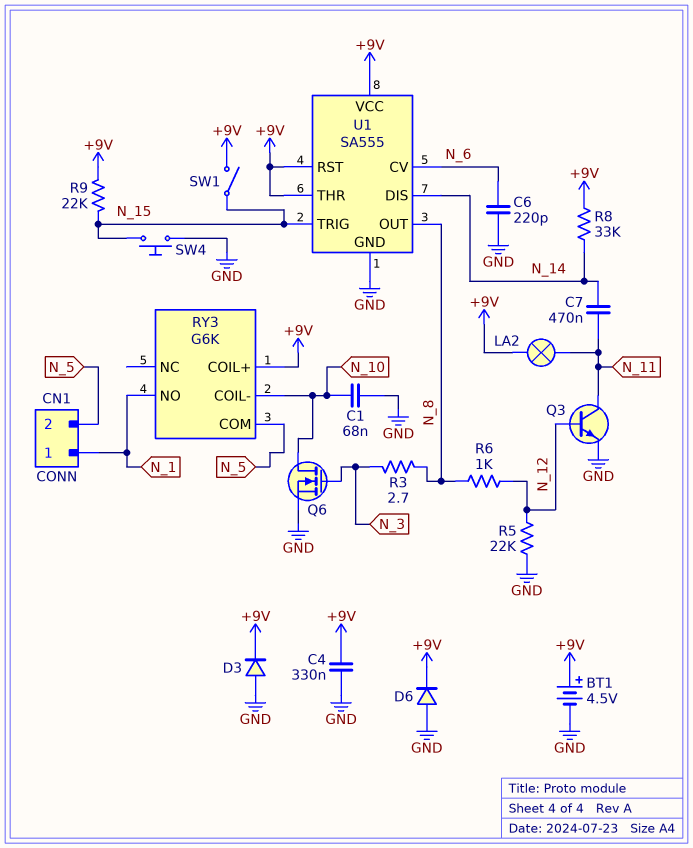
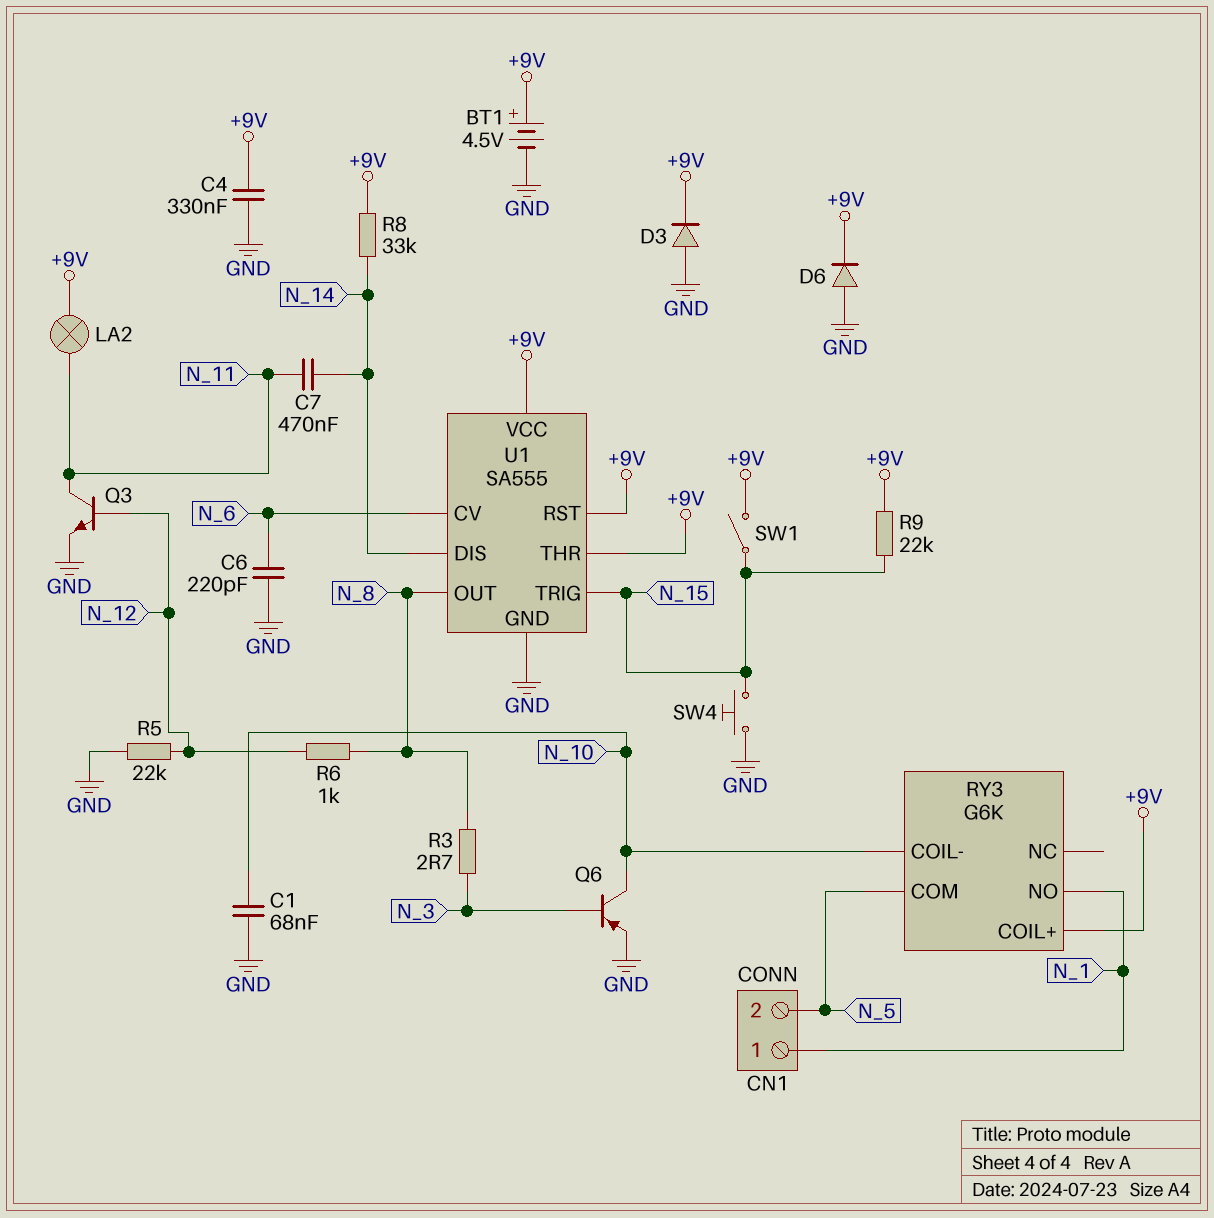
Q6: NMOS (G N_3, D N_10, S GND) -> PNP (B N_3, C N_10, E GND)

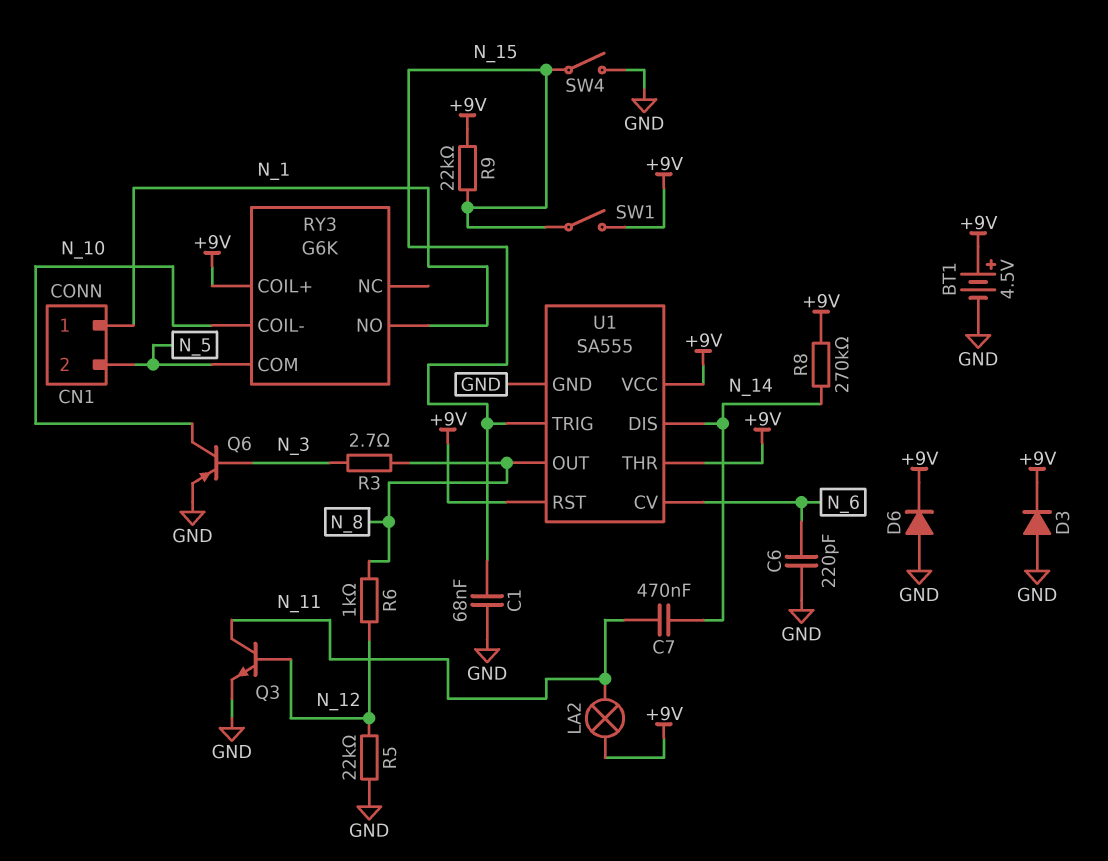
C1: 68nF (GND, N_10) -> 68nF (GND, N_15)
C4: 330nF (+9V, GND) -> none
R8: 33k (+9V, N_14) -> 270k (+9V, N_14)
SW4: button (GND, N_15) -> switch (GND, N_15)

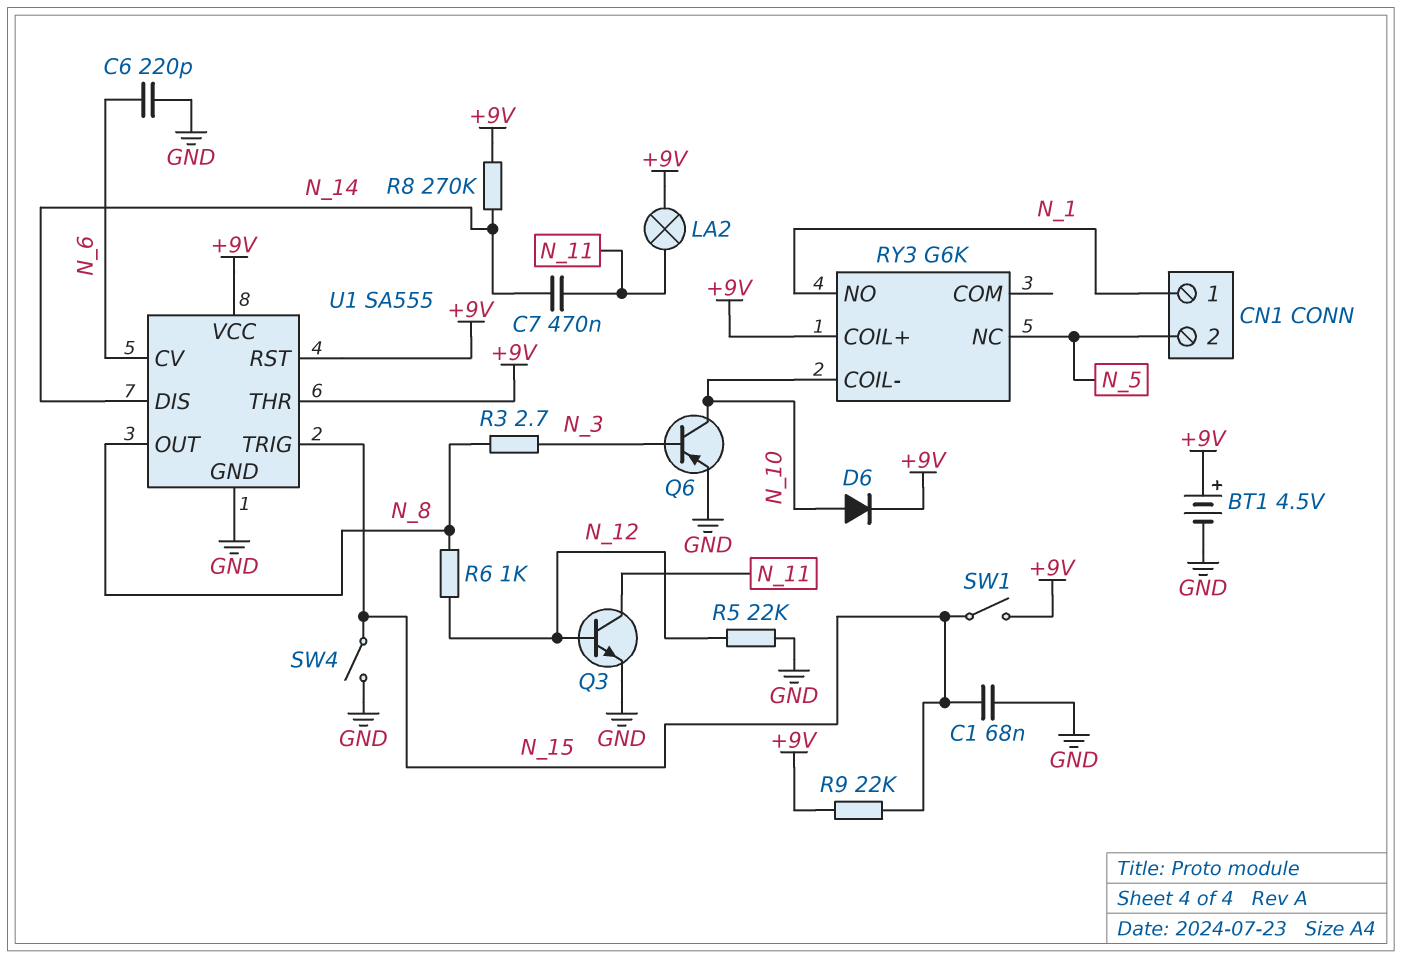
D3: diode (A GND, K +9V) -> none
D6: diode (A GND, K +9V) -> diode (A N_10, K +9V)
RY3 pin COM: N_5 -> none
RY3 pin NC: none -> N_5

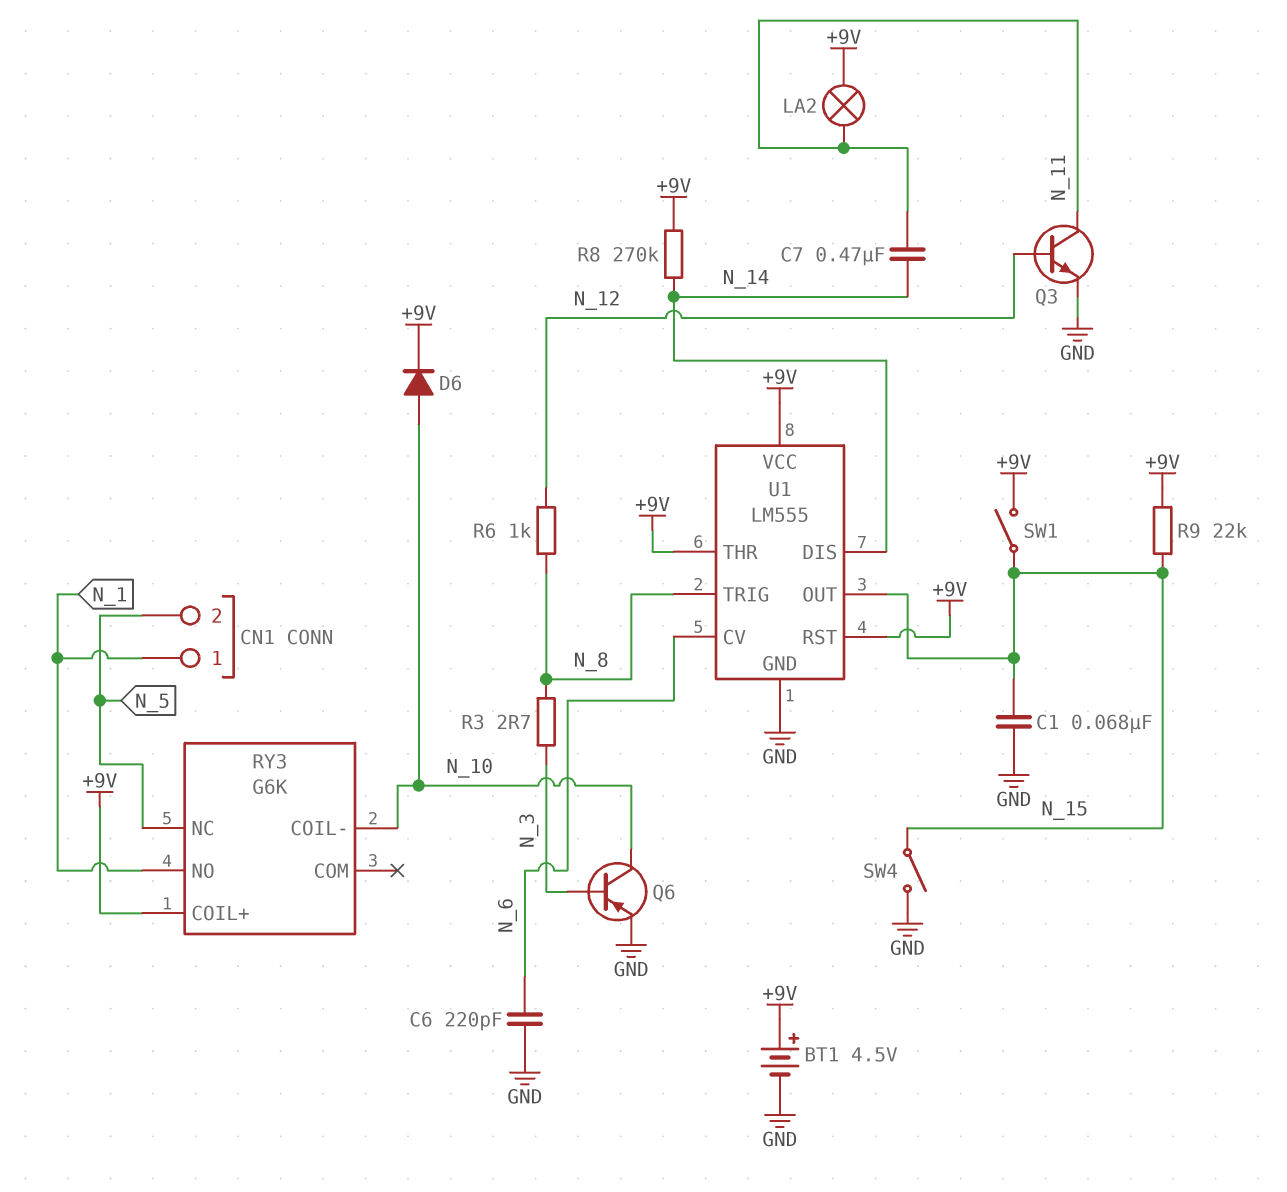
R5: 22k (GND, N_12) -> none
U1: SA555 -> LM555
U1 pin OUT: N_8 -> N_15
U1 pin TRIG: N_15 -> N_8

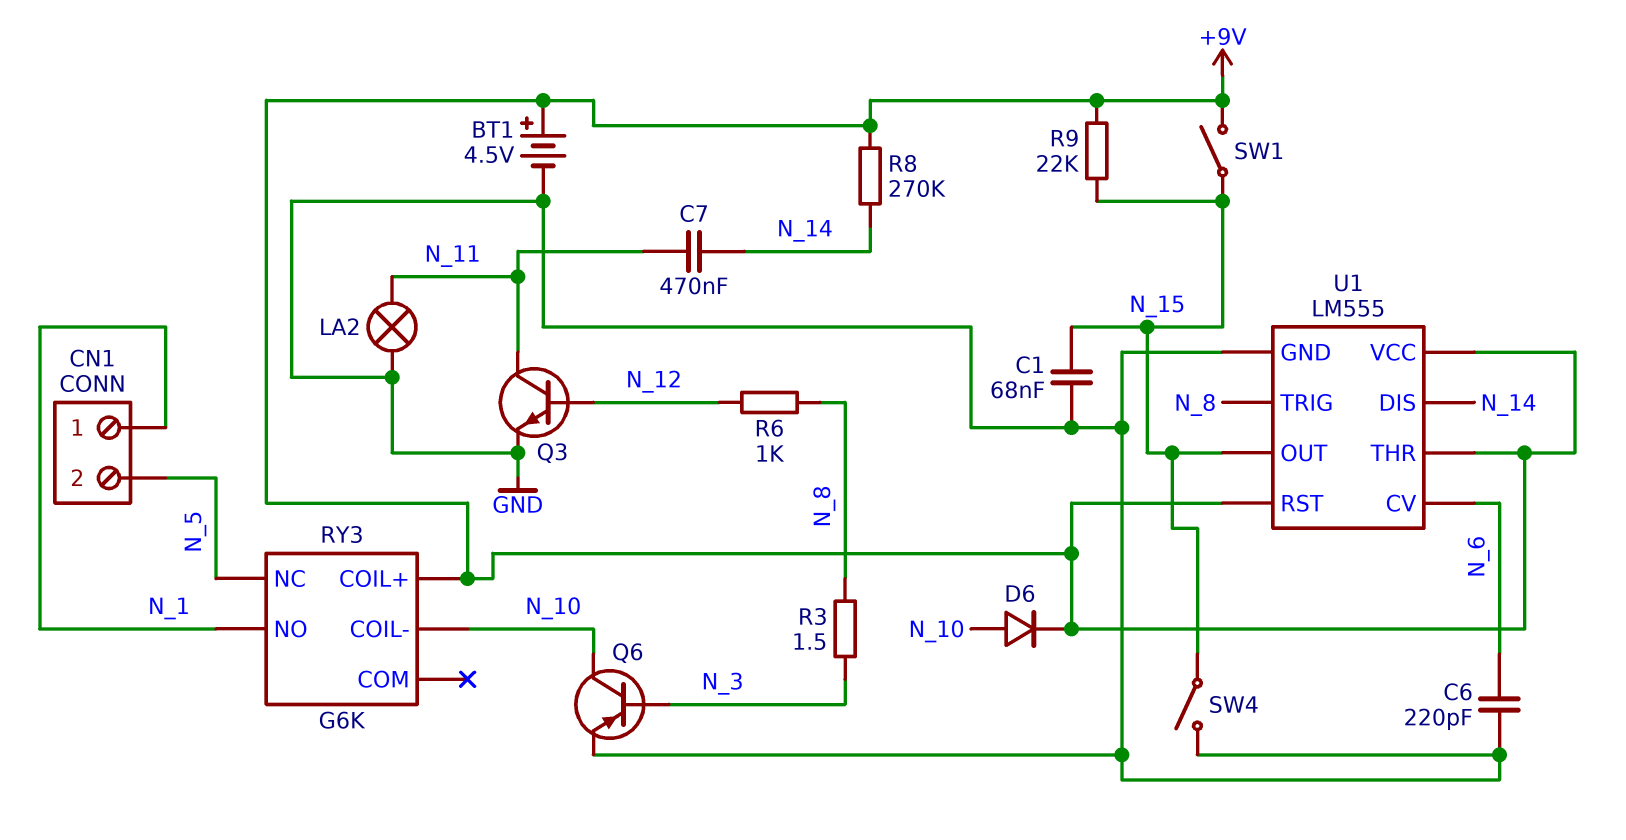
LA2: lamp (+9V, N_11) -> lamp (GND, N_11)
R3: 2.7 (N_3, N_8) -> 1.5 (N_3, N_8)

